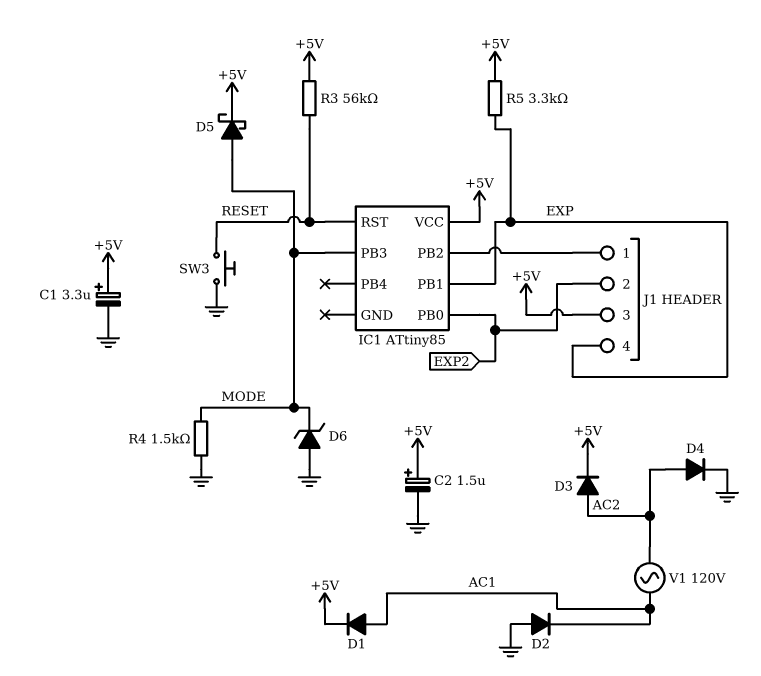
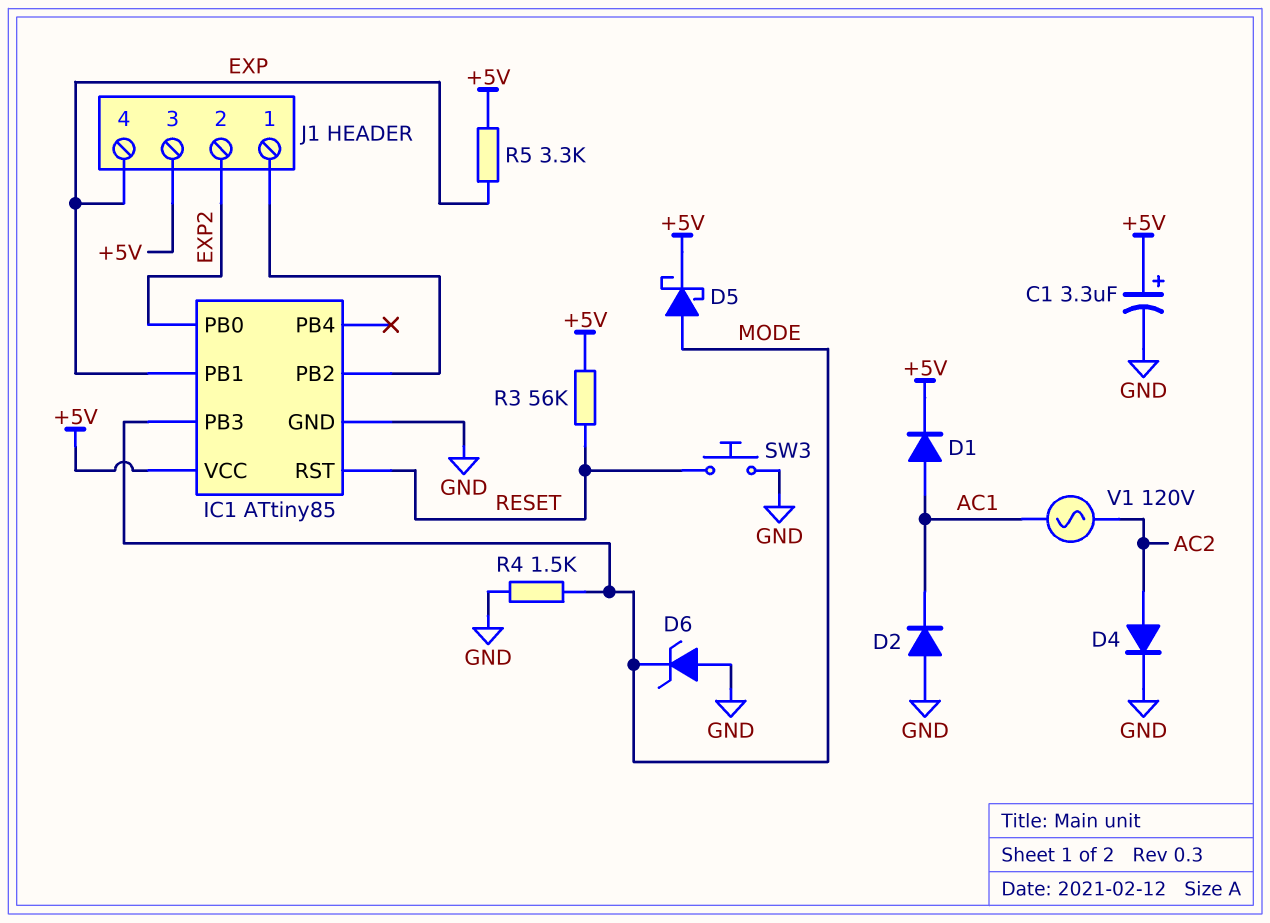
C2: 1.5uF (plus +5V, minus GND) -> none
D3: diode (A AC2, K +5V) -> none
IC1 pin GND: none -> GND

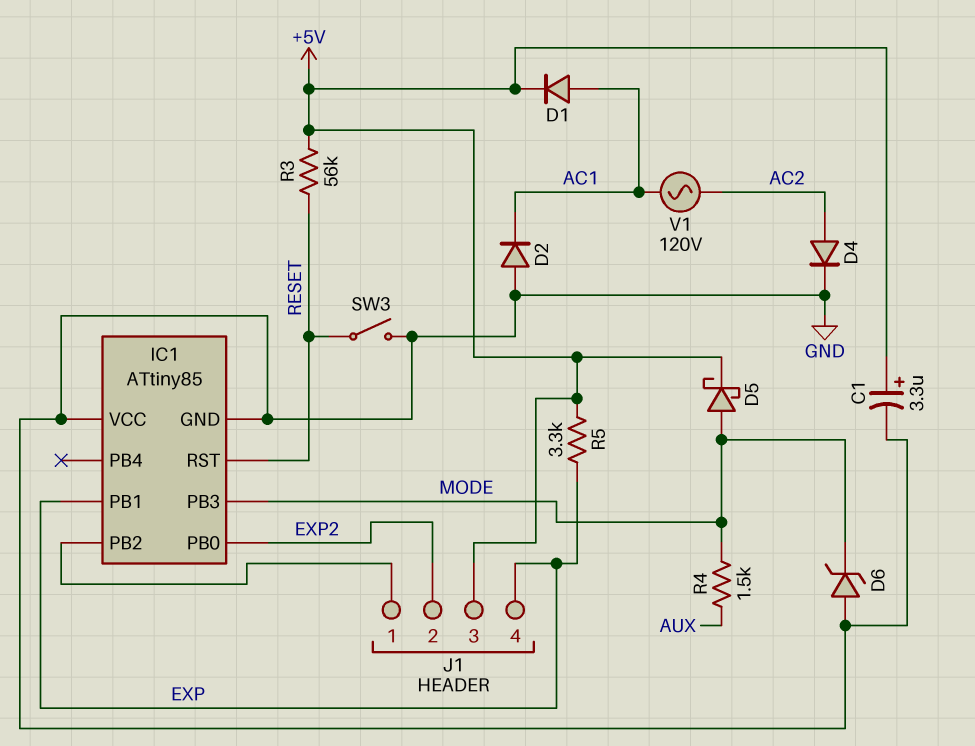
IC1 pin VCC: +5V -> GND
R4: 1.5k (GND, MODE) -> 1.5k (AUX, MODE)
SW3: button (GND, RESET) -> switch (GND, RESET)

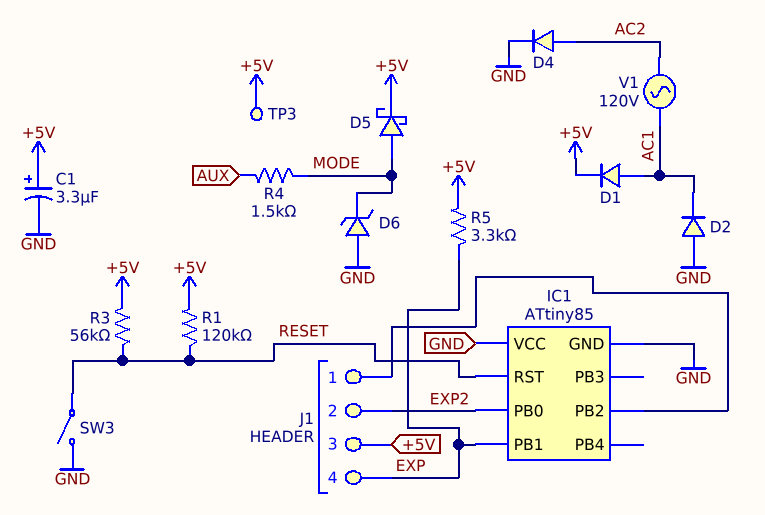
IC1 pin PB3: MODE -> none
R1: none -> 120k (+5V, RESET)
TP3: none -> test point (+5V)

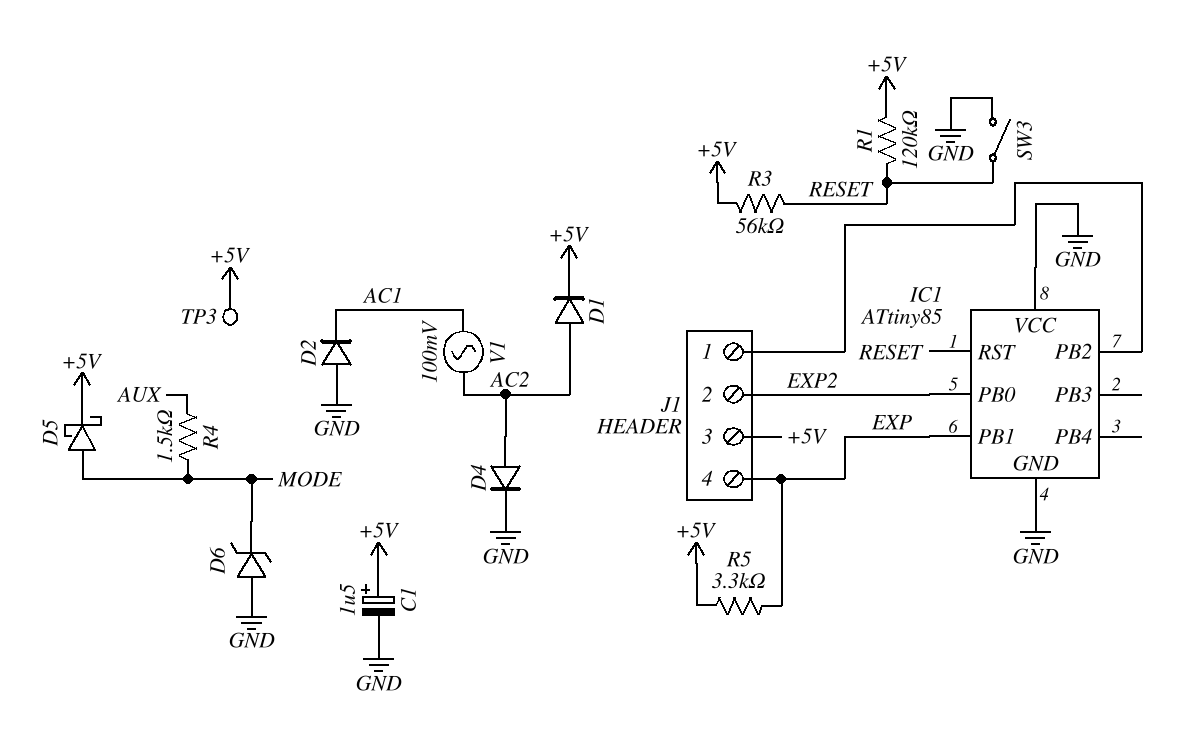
C1: 3.3uF (plus +5V, minus GND) -> 1.5uF (plus +5V, minus GND)
D1: diode (A AC1, K +5V) -> diode (A AC2, K +5V)
V1: AC 120V (AC1, AC2) -> AC 100mV (AC1, AC2)

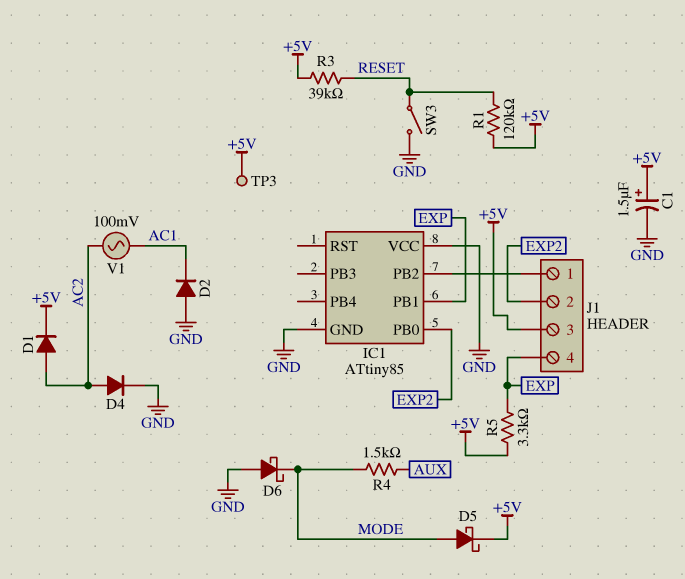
D6: zener (A GND, K MODE) -> schottky (A GND, K MODE)
IC1 pin RST: RESET -> none
R3: 56k (+5V, RESET) -> 39k (+5V, RESET)

